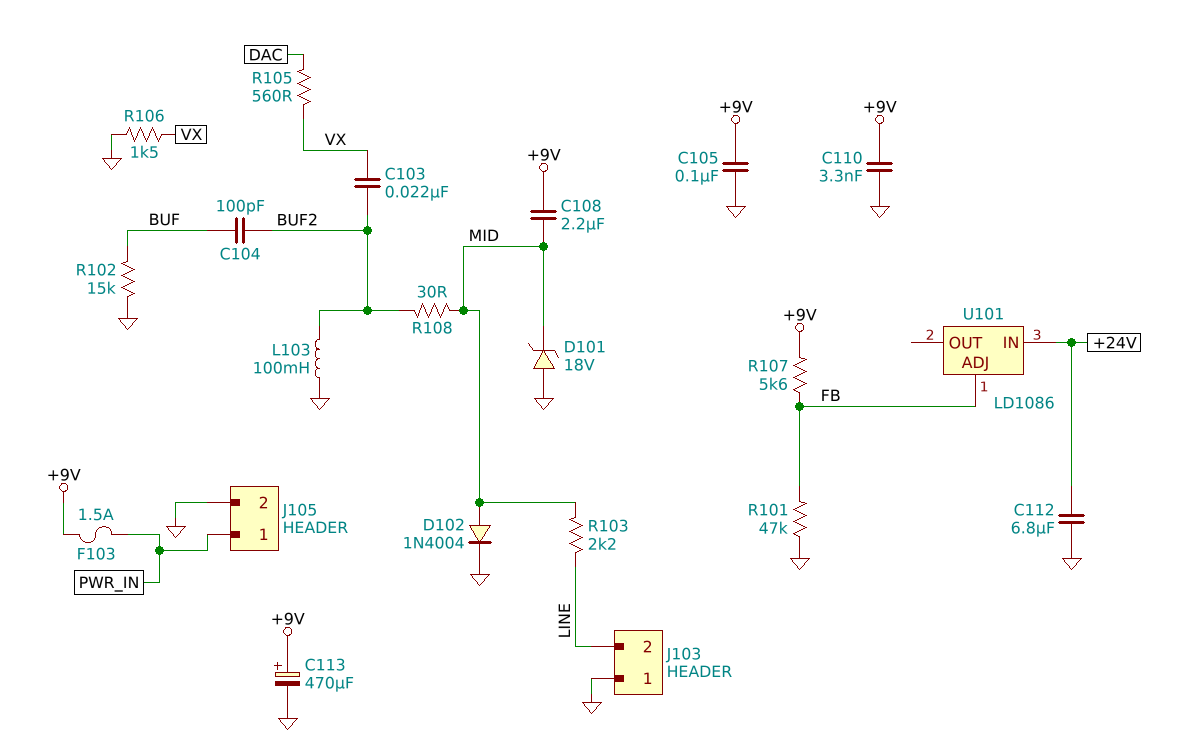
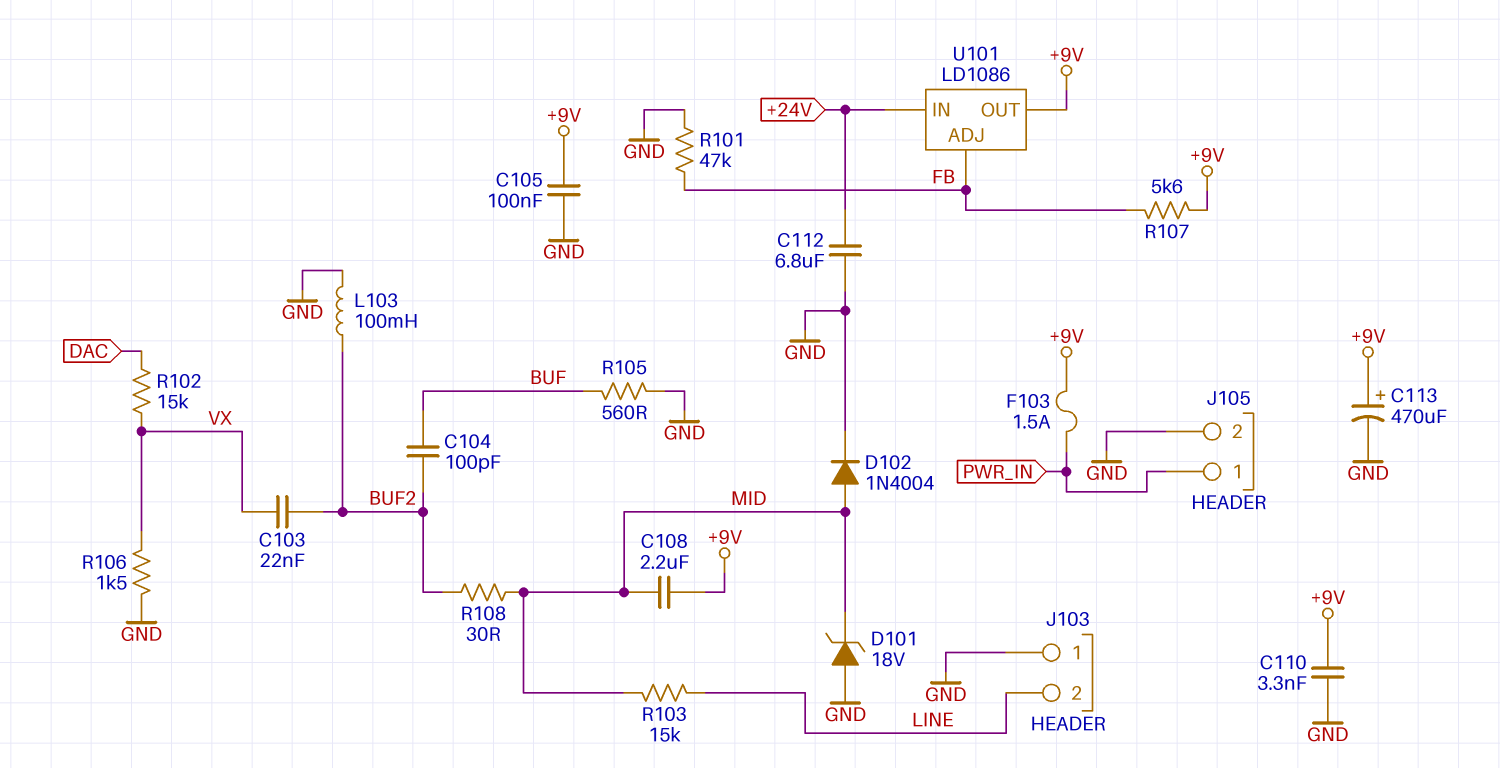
R102: 15k (BUF, GND) -> 15k (DAC, VX)
R103: 2.2k (LINE, MID) -> 15k (LINE, MID)
R105: 560 (DAC, VX) -> 560 (BUF, GND)
U101 pin OUT: none -> +9V

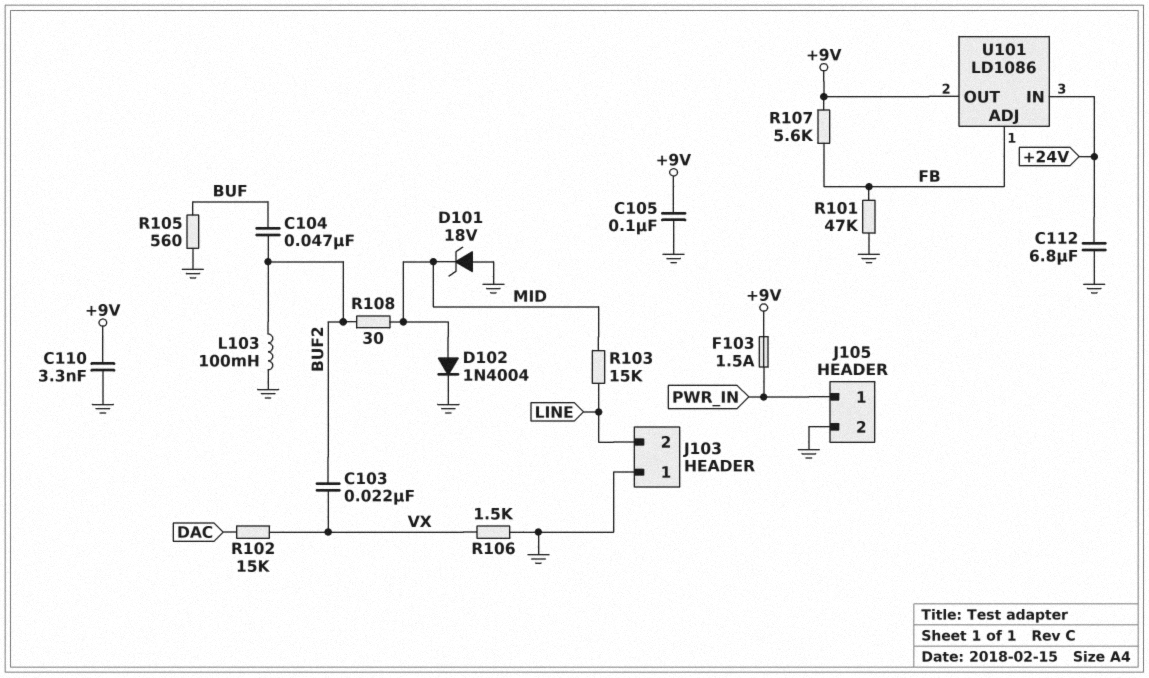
C104: 100pF (BUF, BUF2) -> 47nF (BUF, BUF2)
C108: 2.2uF (+9V, MID) -> none
C113: 470uF (plus +9V, minus GND) -> none

